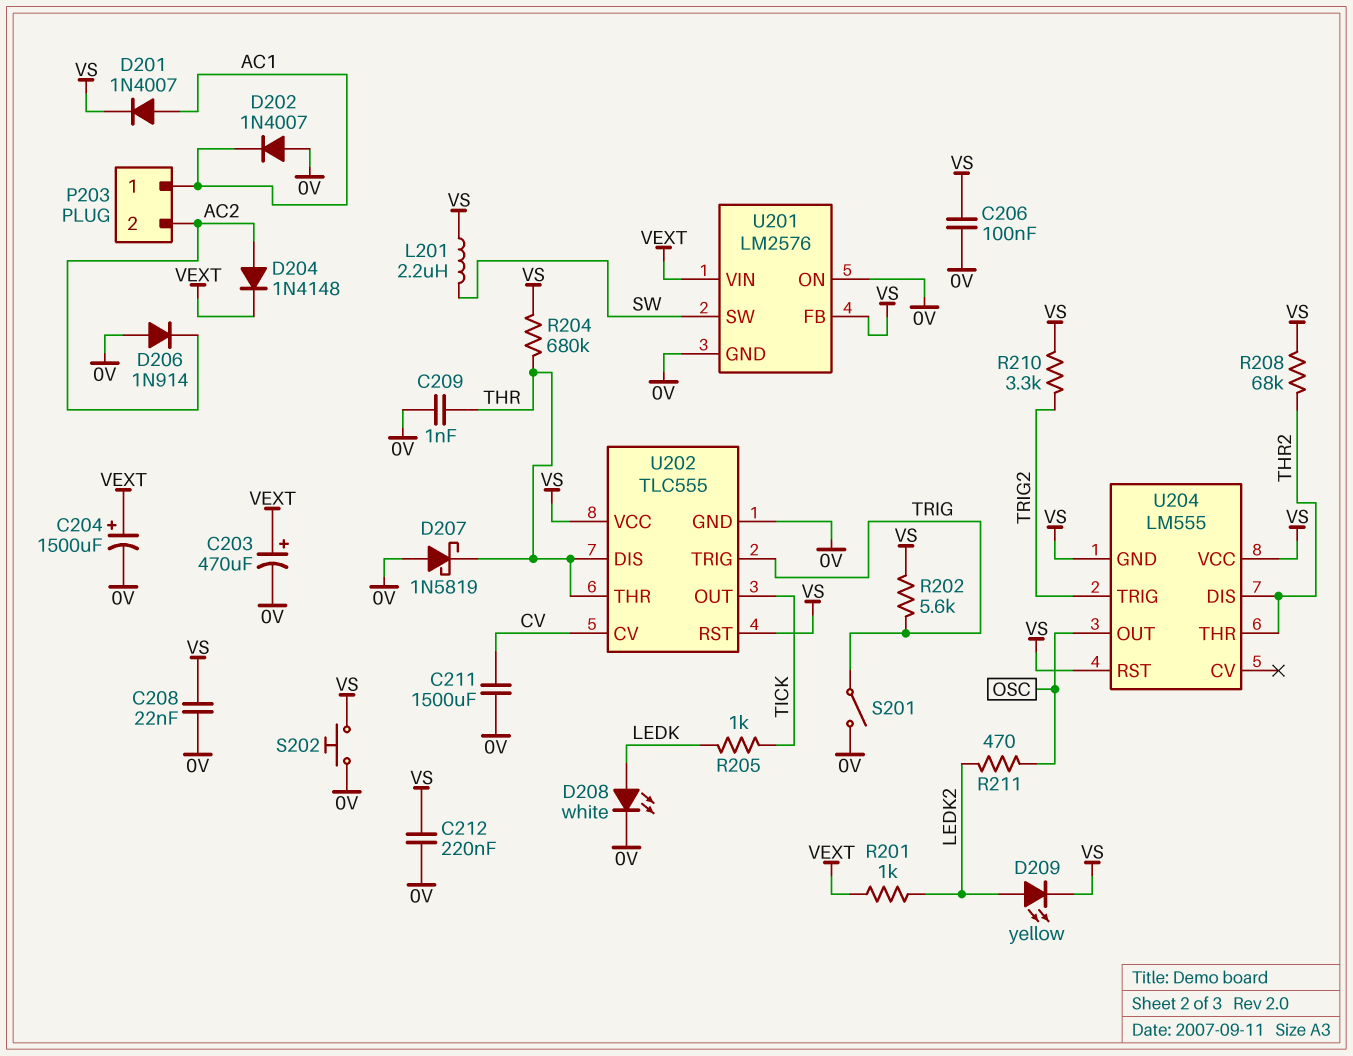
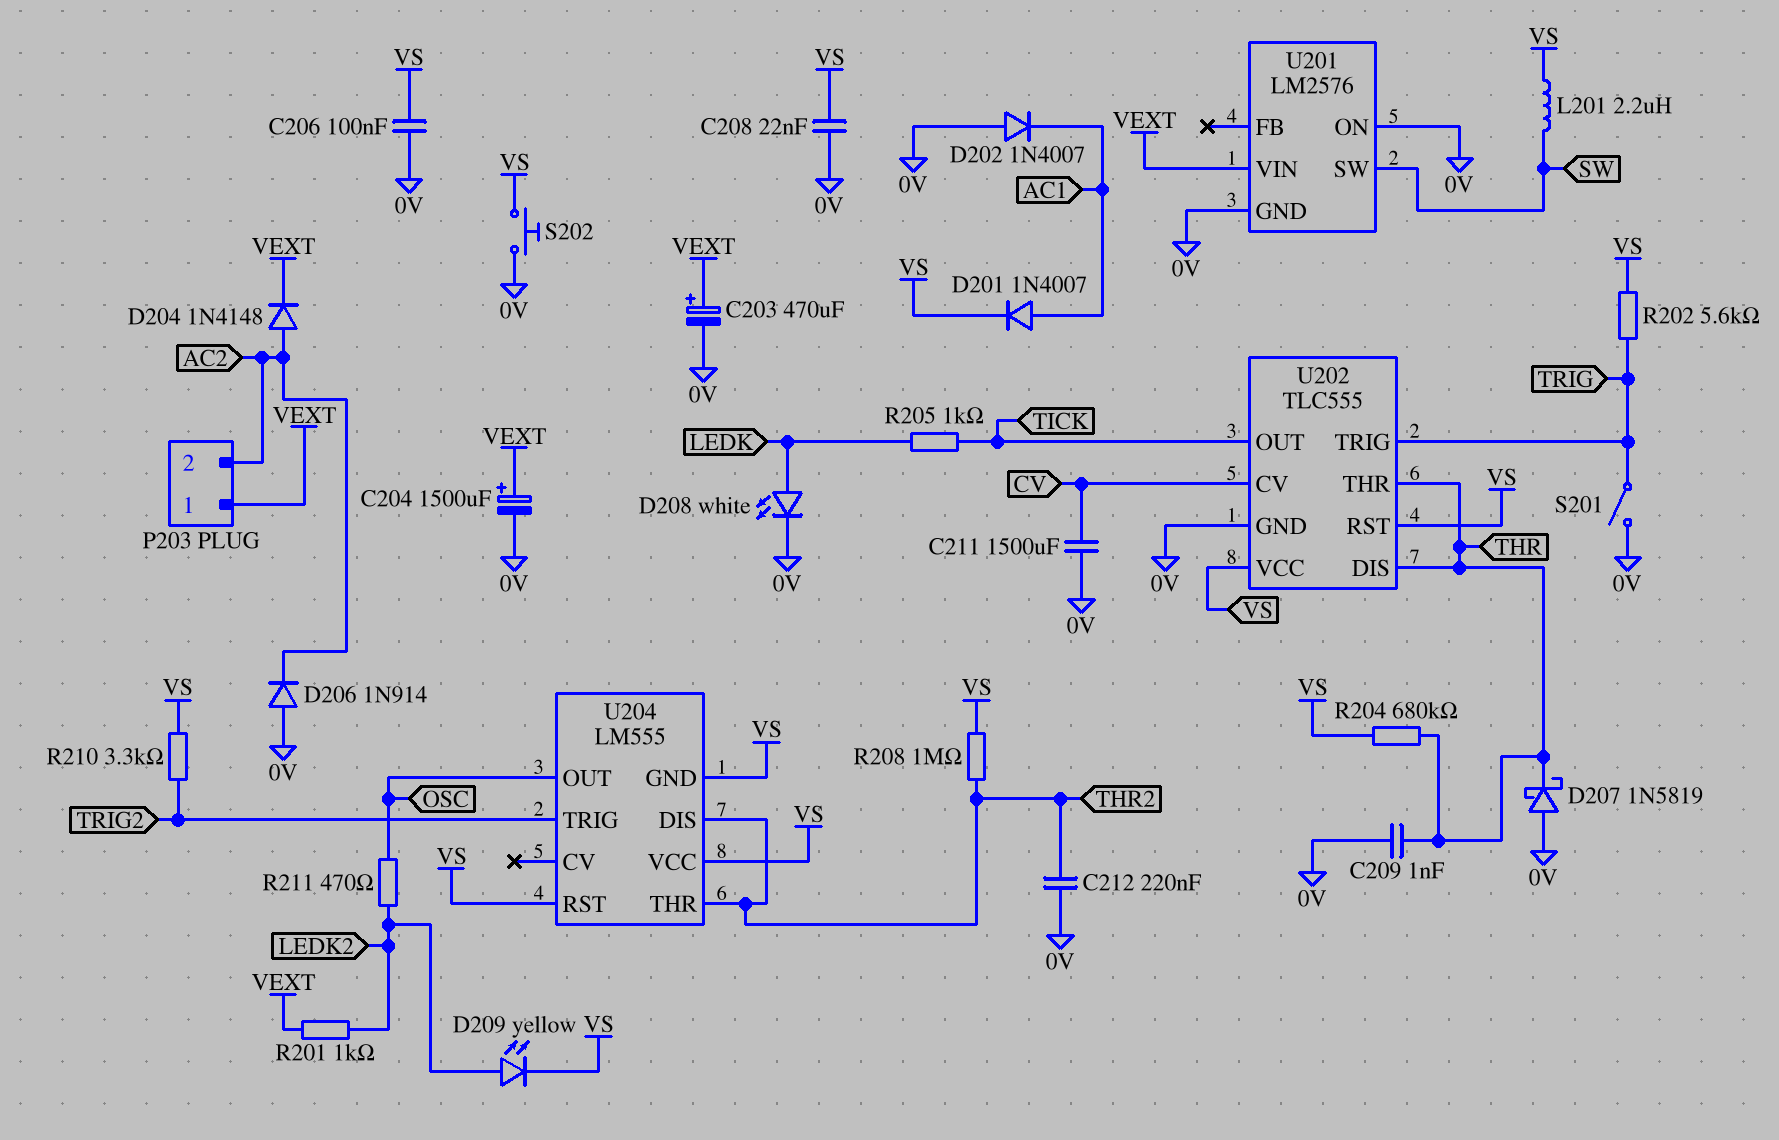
C212: 220nF (0V, VS) -> 220nF (0V, THR2)
P203 pin 1: AC1 -> VEXT
R208: 68k (THR2, VS) -> 1M (THR2, VS)
U201 pin FB: VS -> none

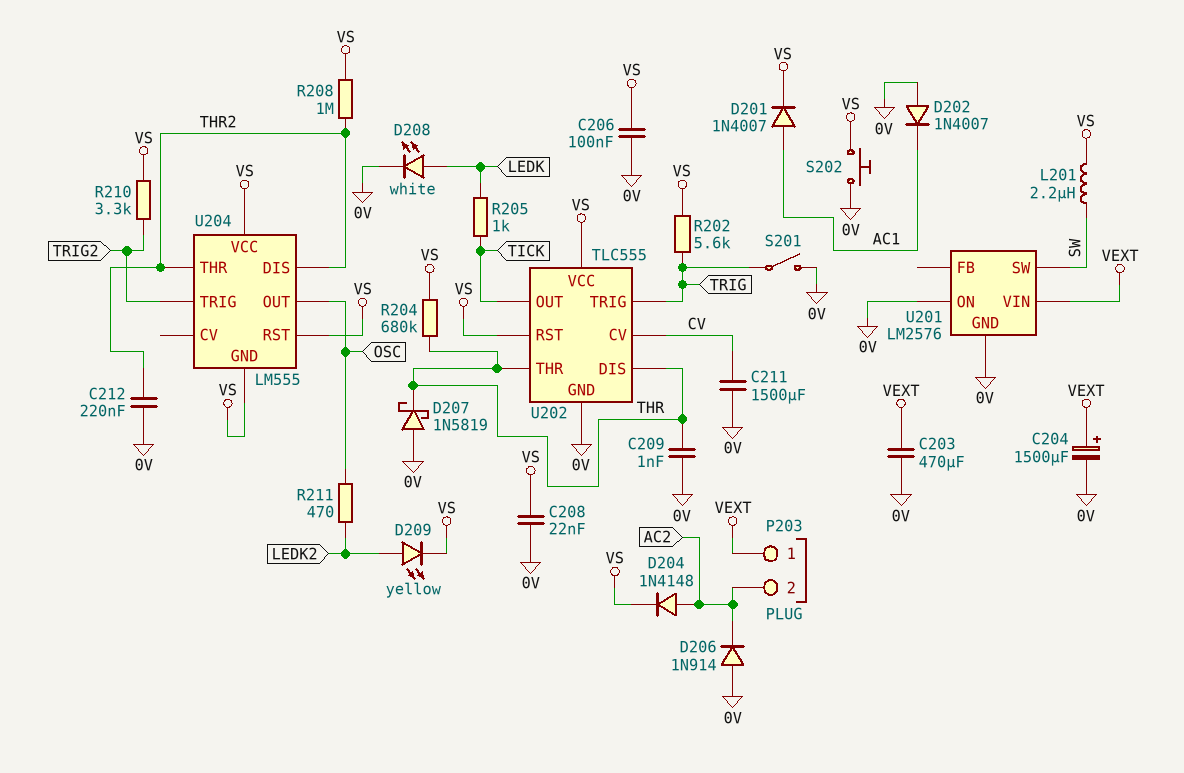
C203: 470uF (plus VEXT, minus 0V) -> 470uF (0V, VEXT)
D204: diode 1N4148 (A AC2, K VEXT) -> diode 1N4148 (A AC2, K VS)
R201: 1k (LEDK2, VEXT) -> none

